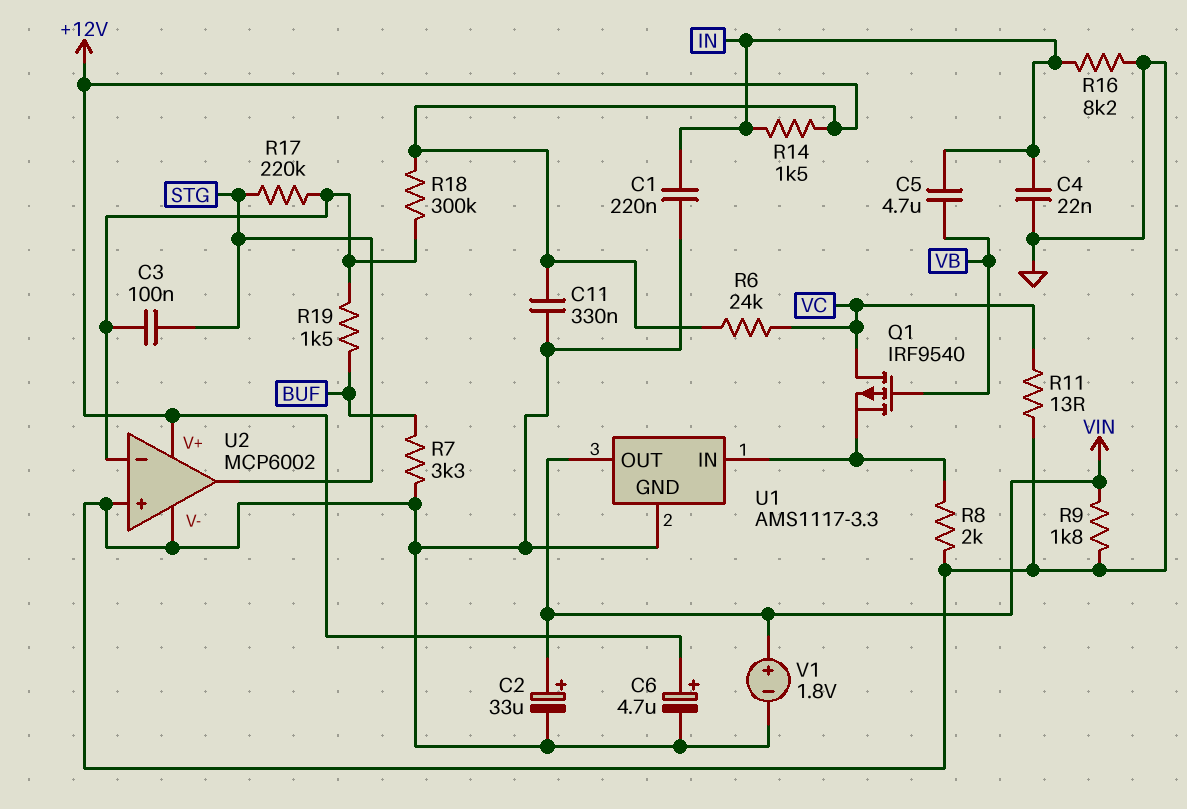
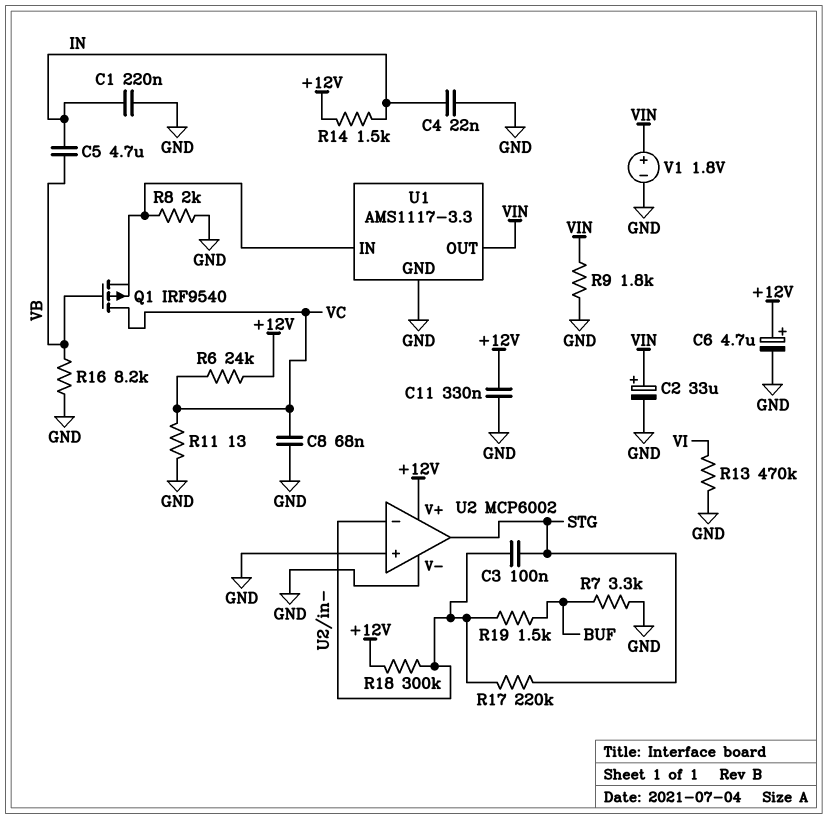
C8: none -> 68nF (GND, VC)
R13: none -> 470k (GND, VI)
R16: 8.2k (GND, IN) -> 8.2k (GND, VB)

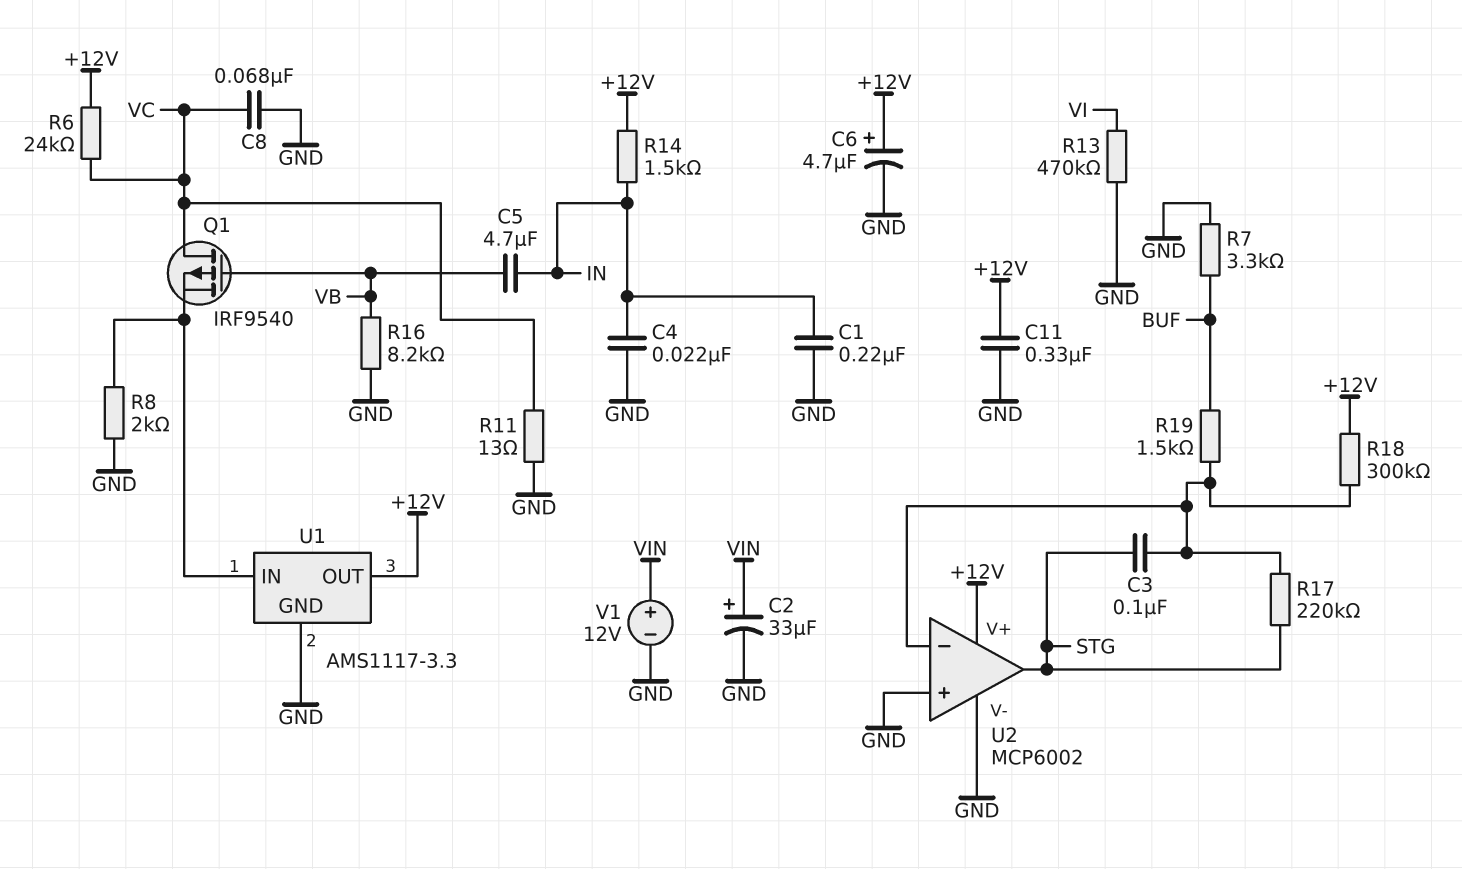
R9: 1.8k (GND, VIN) -> none
U1 pin OUT: VIN -> +12V
V1: 1.8V (plus VIN, minus GND) -> 12V (plus VIN, minus GND)

